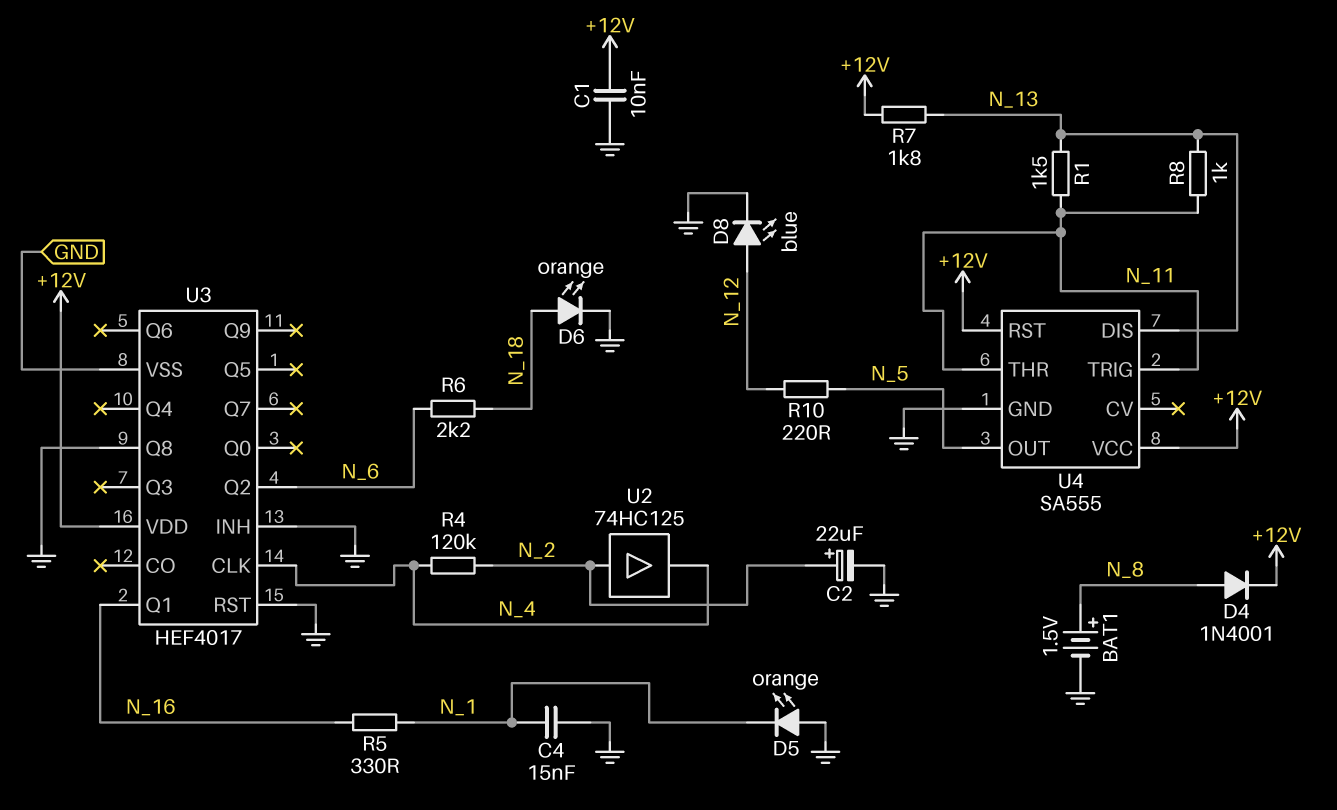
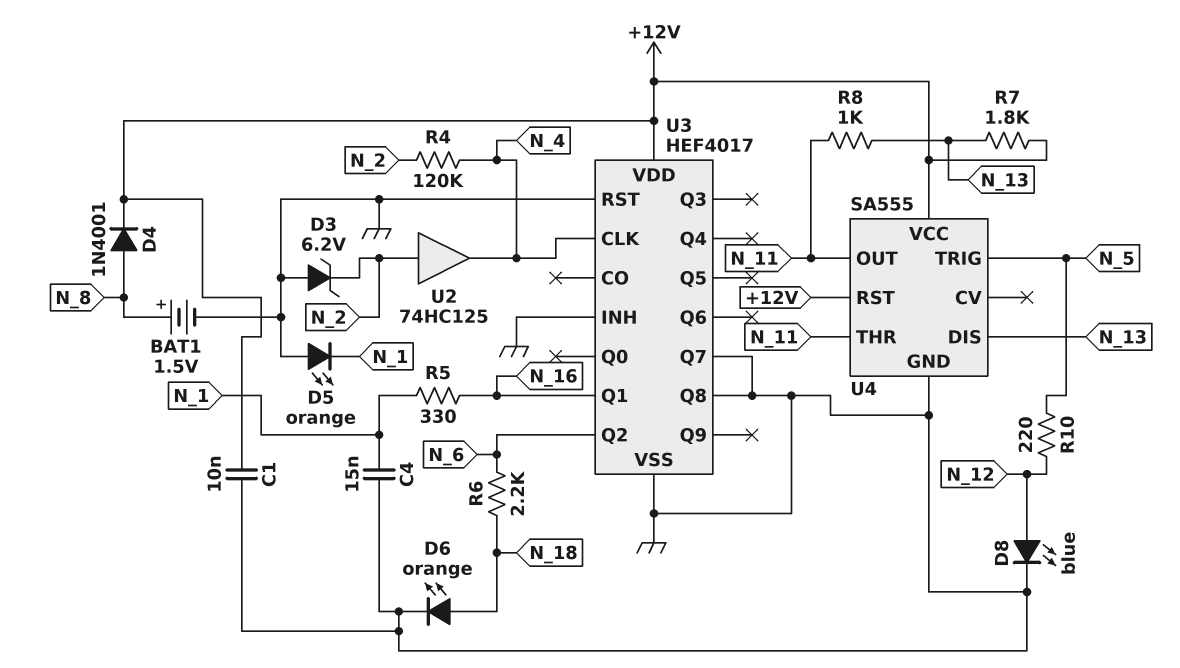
C2: 22uF (plus N_2, minus GND) -> none
D3: none -> zener 6.2V (A GND, K N_2)
R1: 1.5k (N_11, N_13) -> none
U3 pin Q7: none -> GND
U4 pin OUT: N_5 -> N_11
U4 pin TRIG: N_11 -> N_5

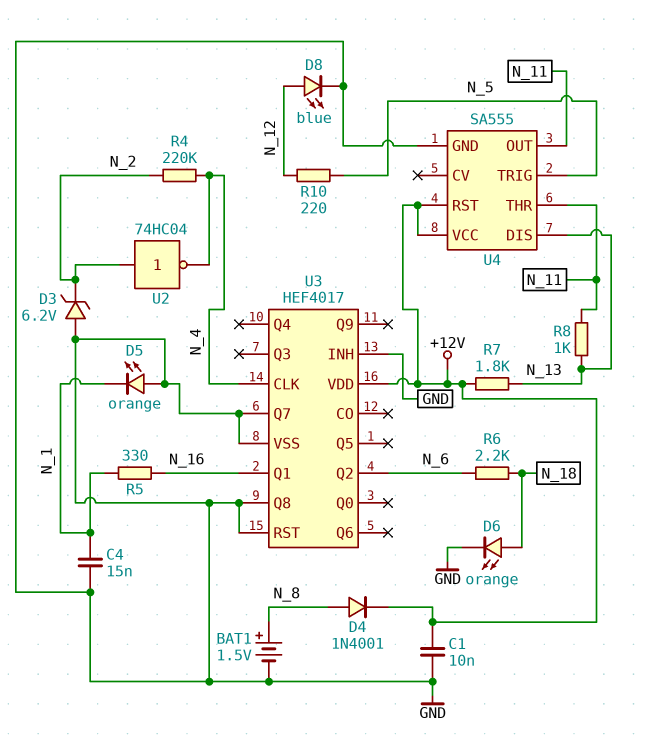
R4: 120k (N_2, N_4) -> 220k (N_2, N_4)
U2: buffer 74HC125 (in N_2, out N_4) -> NOT 74HC04 (in N_2, out N_4)

